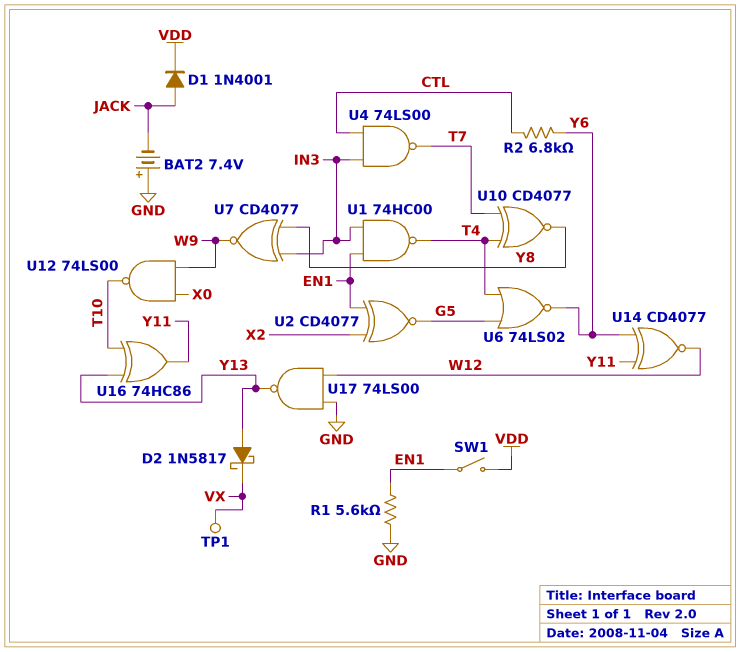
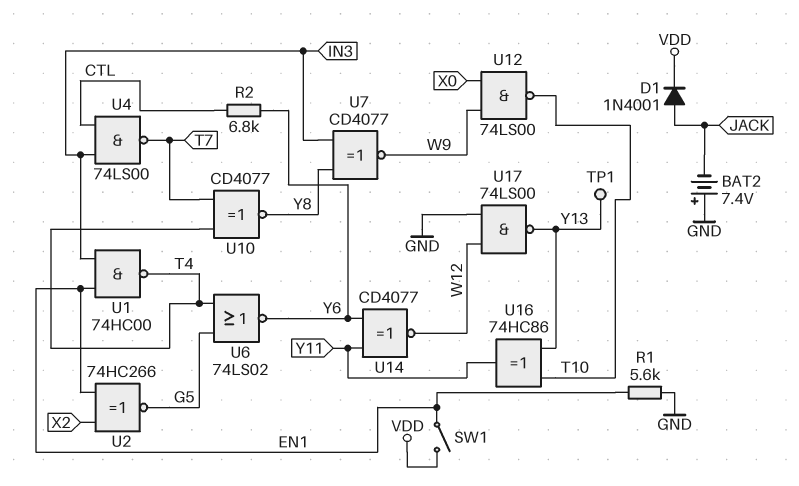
D2: schottky 1N5817 (A Y13, K VX) -> none
TP1: test point (VX) -> test point (Y13)
U2: XNOR CD4077 (in EN1, in X2, out G5) -> XNOR 74HC266 (in EN1, in X2, out G5)

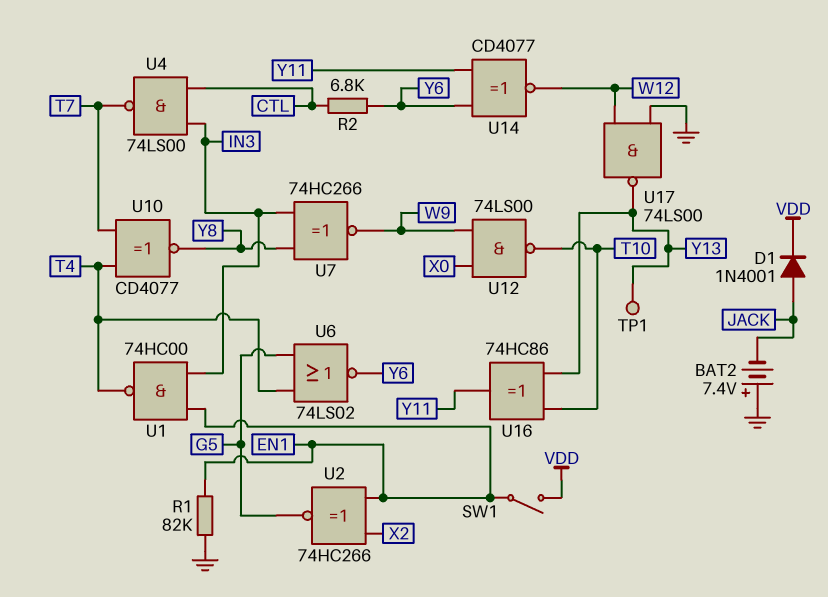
R1: 5.6k (EN1, GND) -> 82k (EN1, GND)
U7: XNOR CD4077 (in IN3, in Y8, out W9) -> XNOR 74HC266 (in IN3, in Y8, out W9)

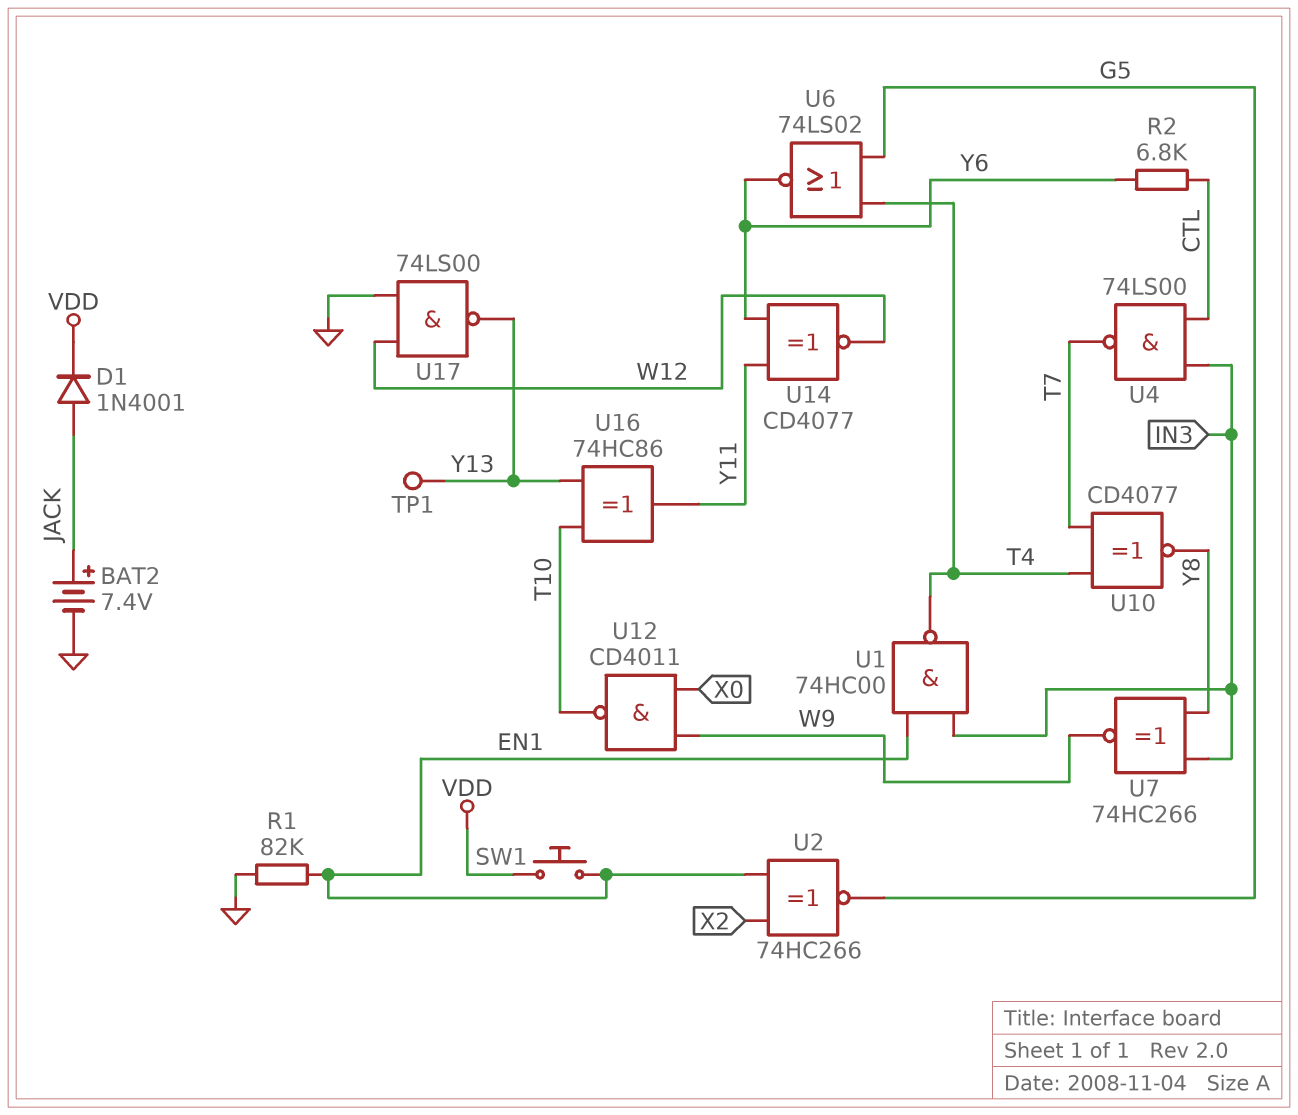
BAT2: 7.4V (plus GND, minus JACK) -> 7.4V (plus JACK, minus GND)
SW1: switch (EN1, VDD) -> button (EN1, VDD)
U12: NAND 74LS00 (in W9, in X0, out T10) -> NAND CD4011 (in W9, in X0, out T10)

